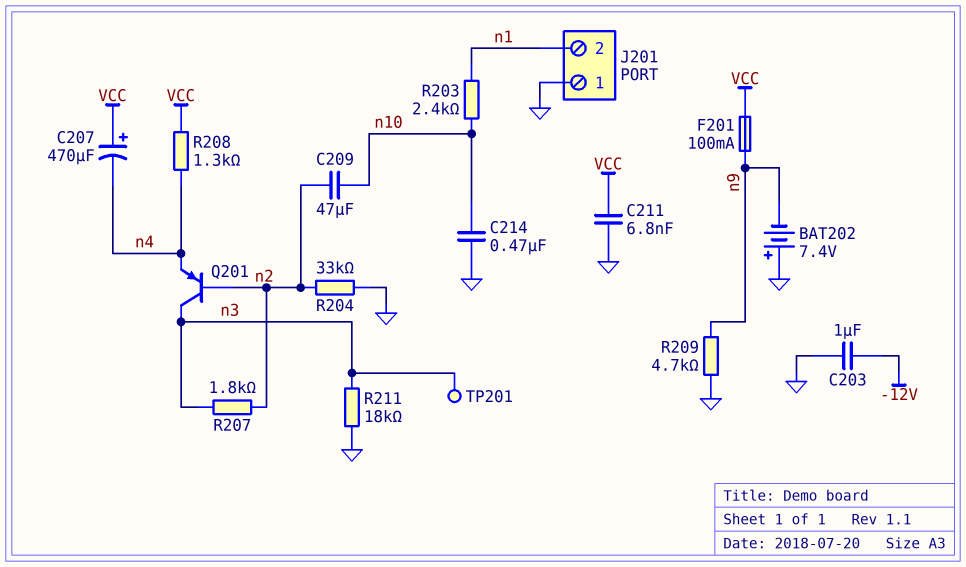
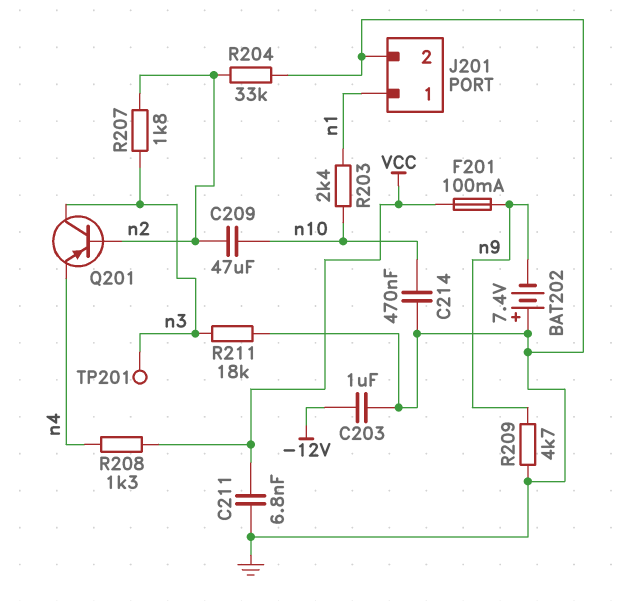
C207: 470uF (plus VCC, minus n4) -> none
J201 pin 1: GND -> n1
J201 pin 2: n1 -> GND

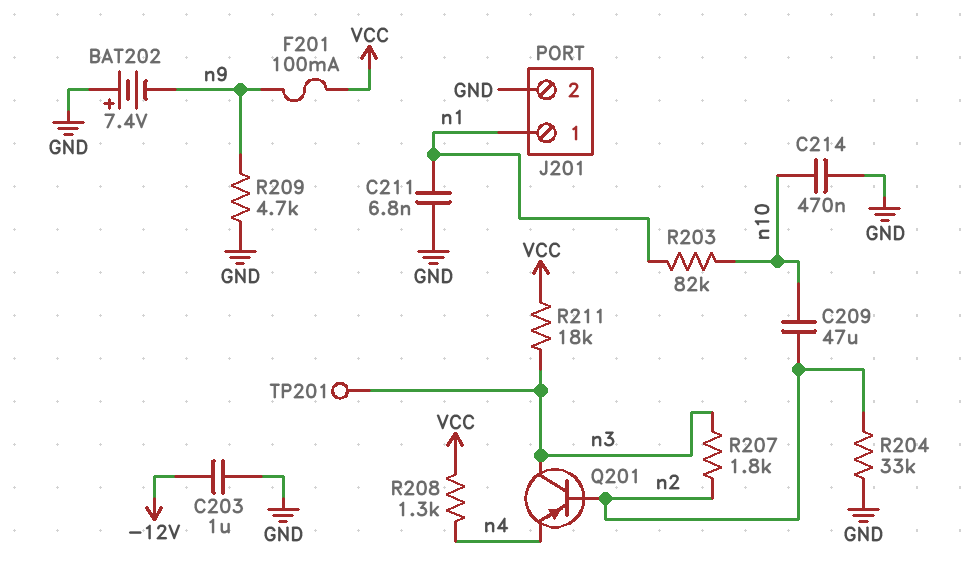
C211: 6.8nF (GND, VCC) -> 6.8nF (GND, n1)
R203: 2.4k (n1, n10) -> 82k (n1, n10)
R211: 18k (GND, n3) -> 18k (VCC, n3)

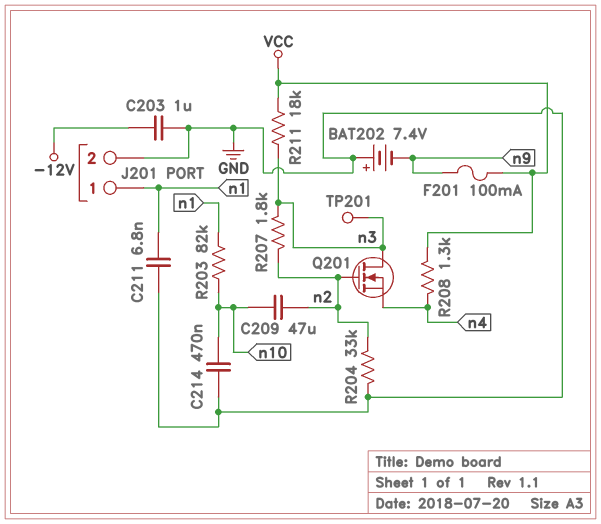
Q201: PNP (B n2, C n3, E n4) -> NMOS (G n2, D n3, S n4)
R209: 4.7k (GND, n9) -> none

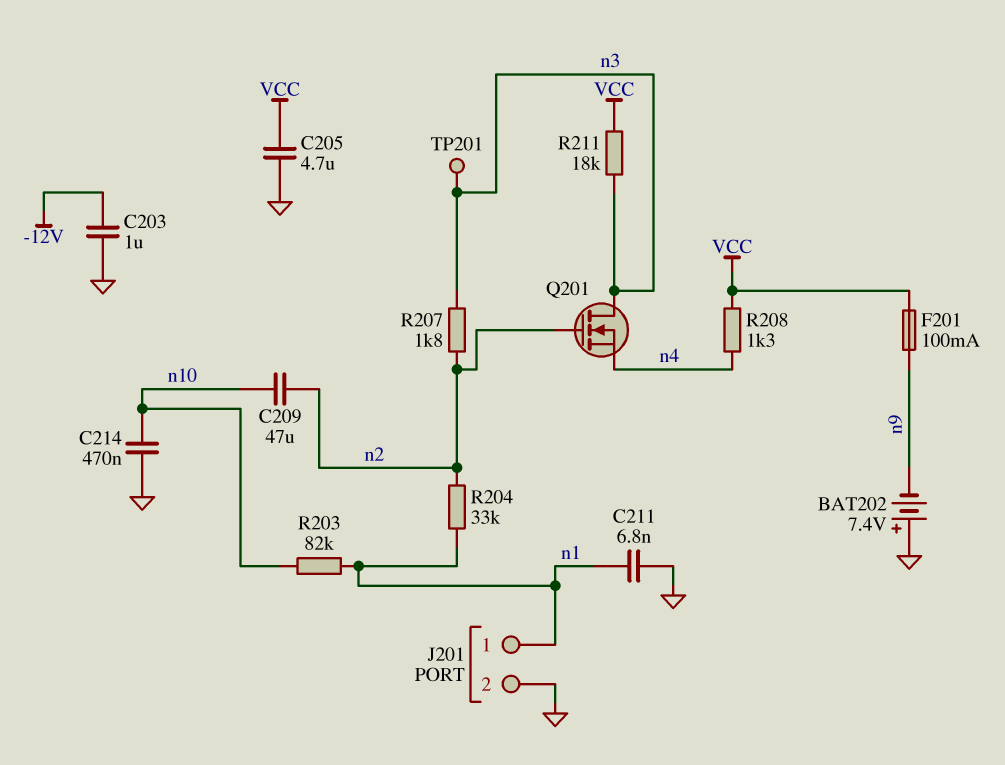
C205: none -> 4.7uF (GND, VCC)
R204: 33k (GND, n2) -> 33k (n1, n2)

